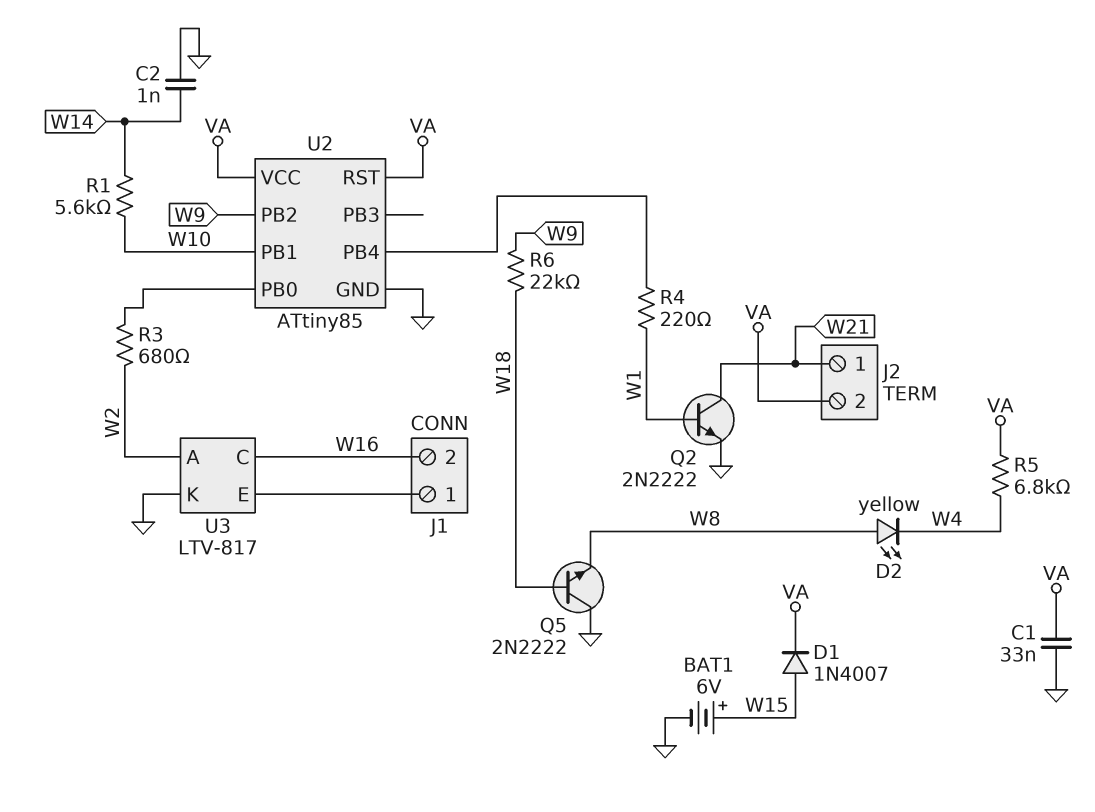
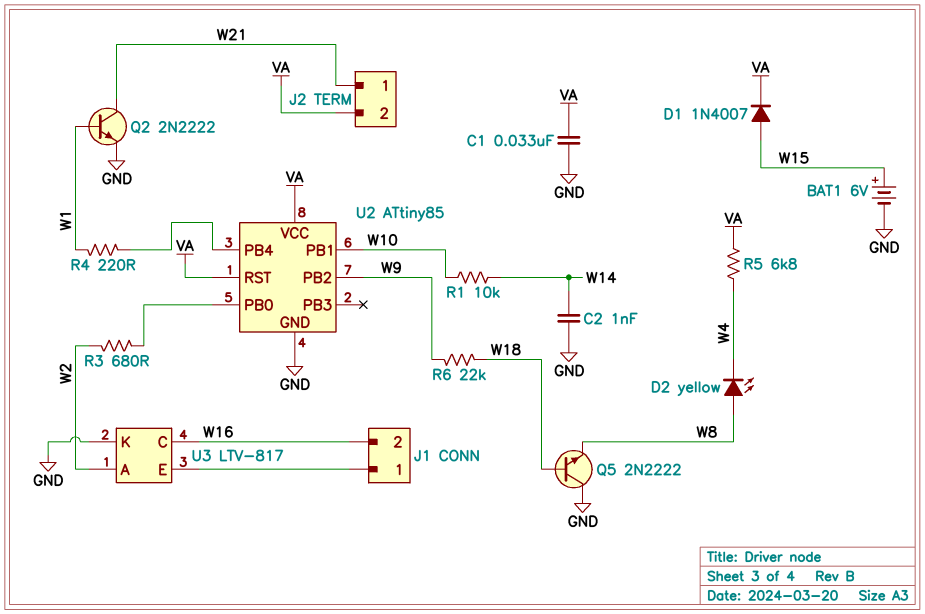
R1: 5.6k (W10, W14) -> 10k (W10, W14)

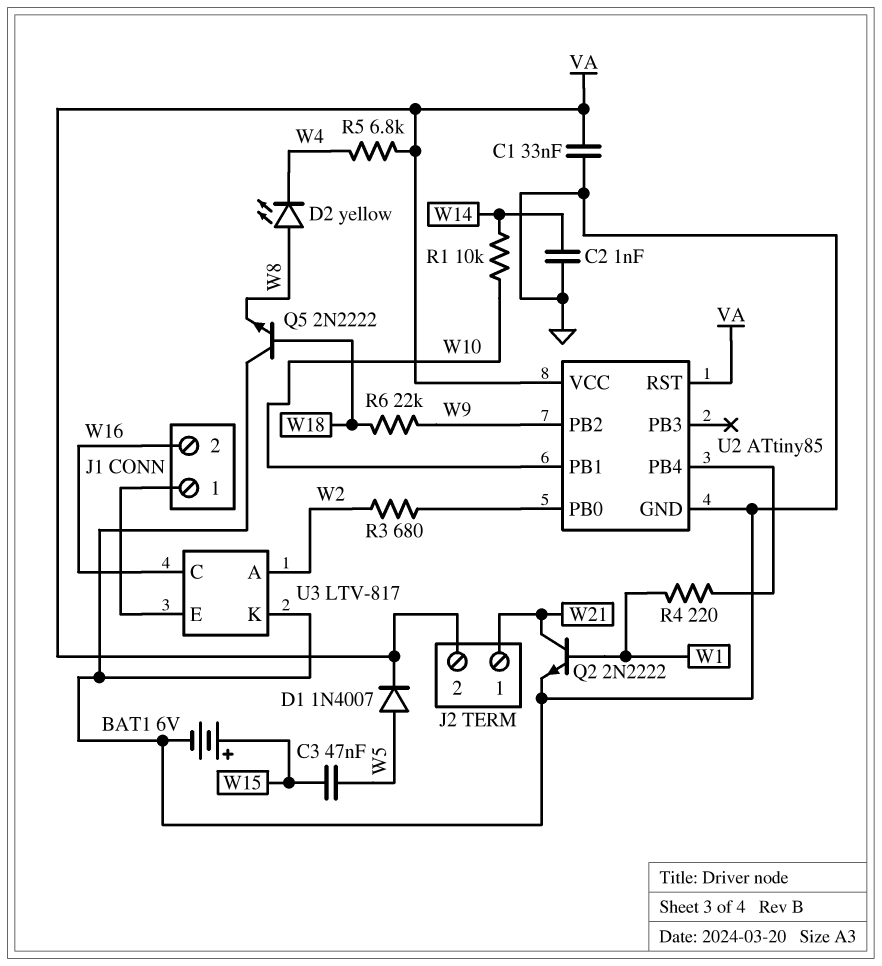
C3: none -> 47nF (W5, W15)
D1: diode 1N4007 (A W15, K VA) -> diode 1N4007 (A W5, K VA)

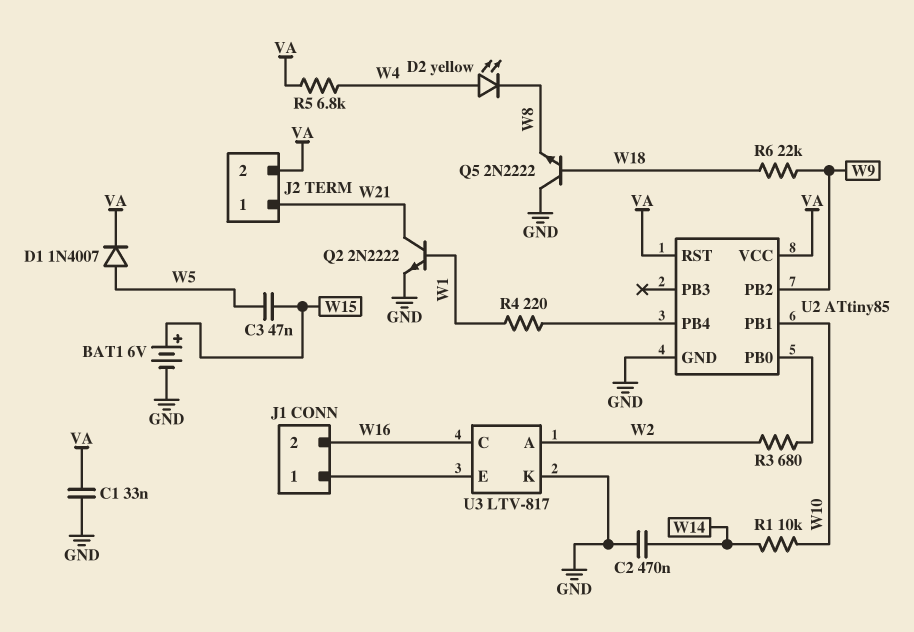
C2: 1nF (GND, W14) -> 470nF (GND, W14)
D2: LED yellow (A W8, K W4) -> LED yellow (A W4, K W8)

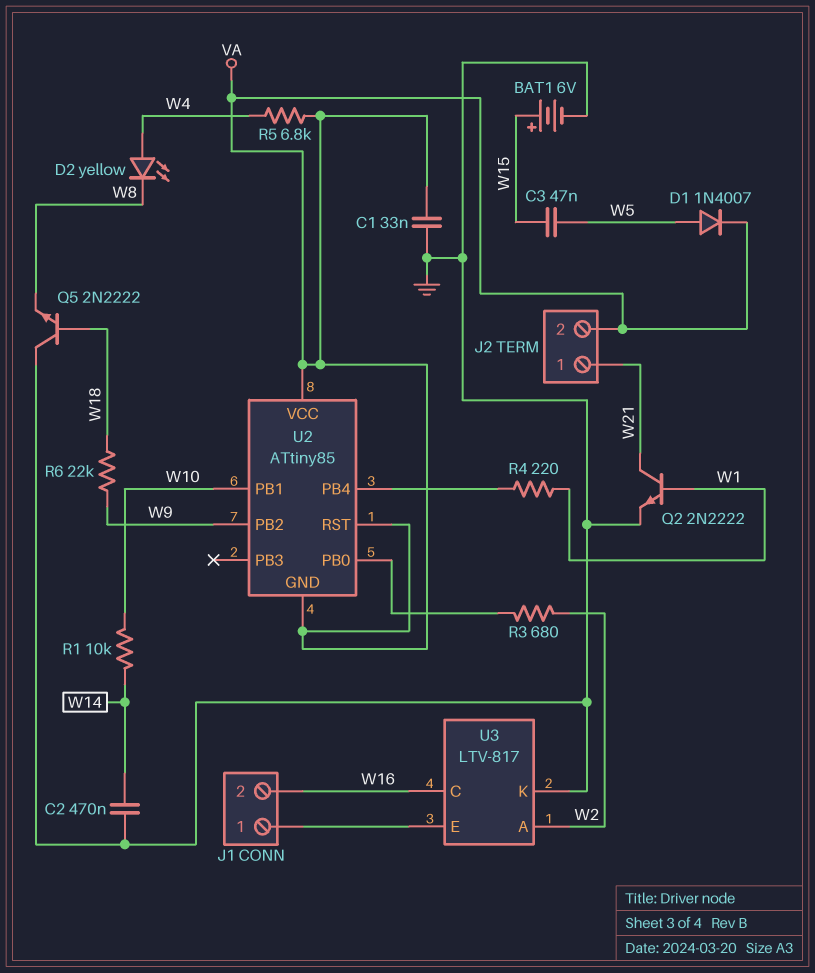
U2 pin GND: GND -> VA

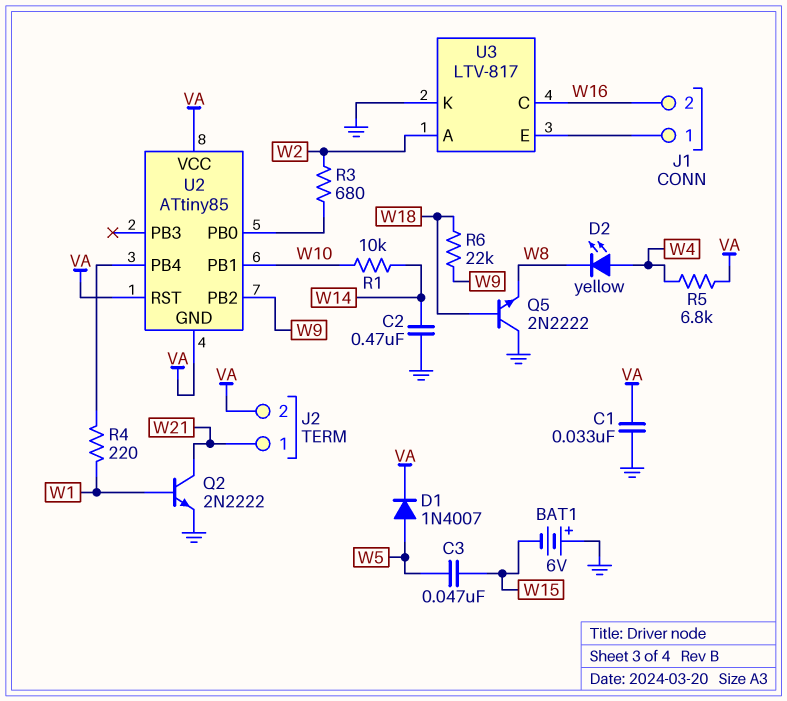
BAT1: 6V (plus W15, minus GND) -> 6V (plus GND, minus W15)

